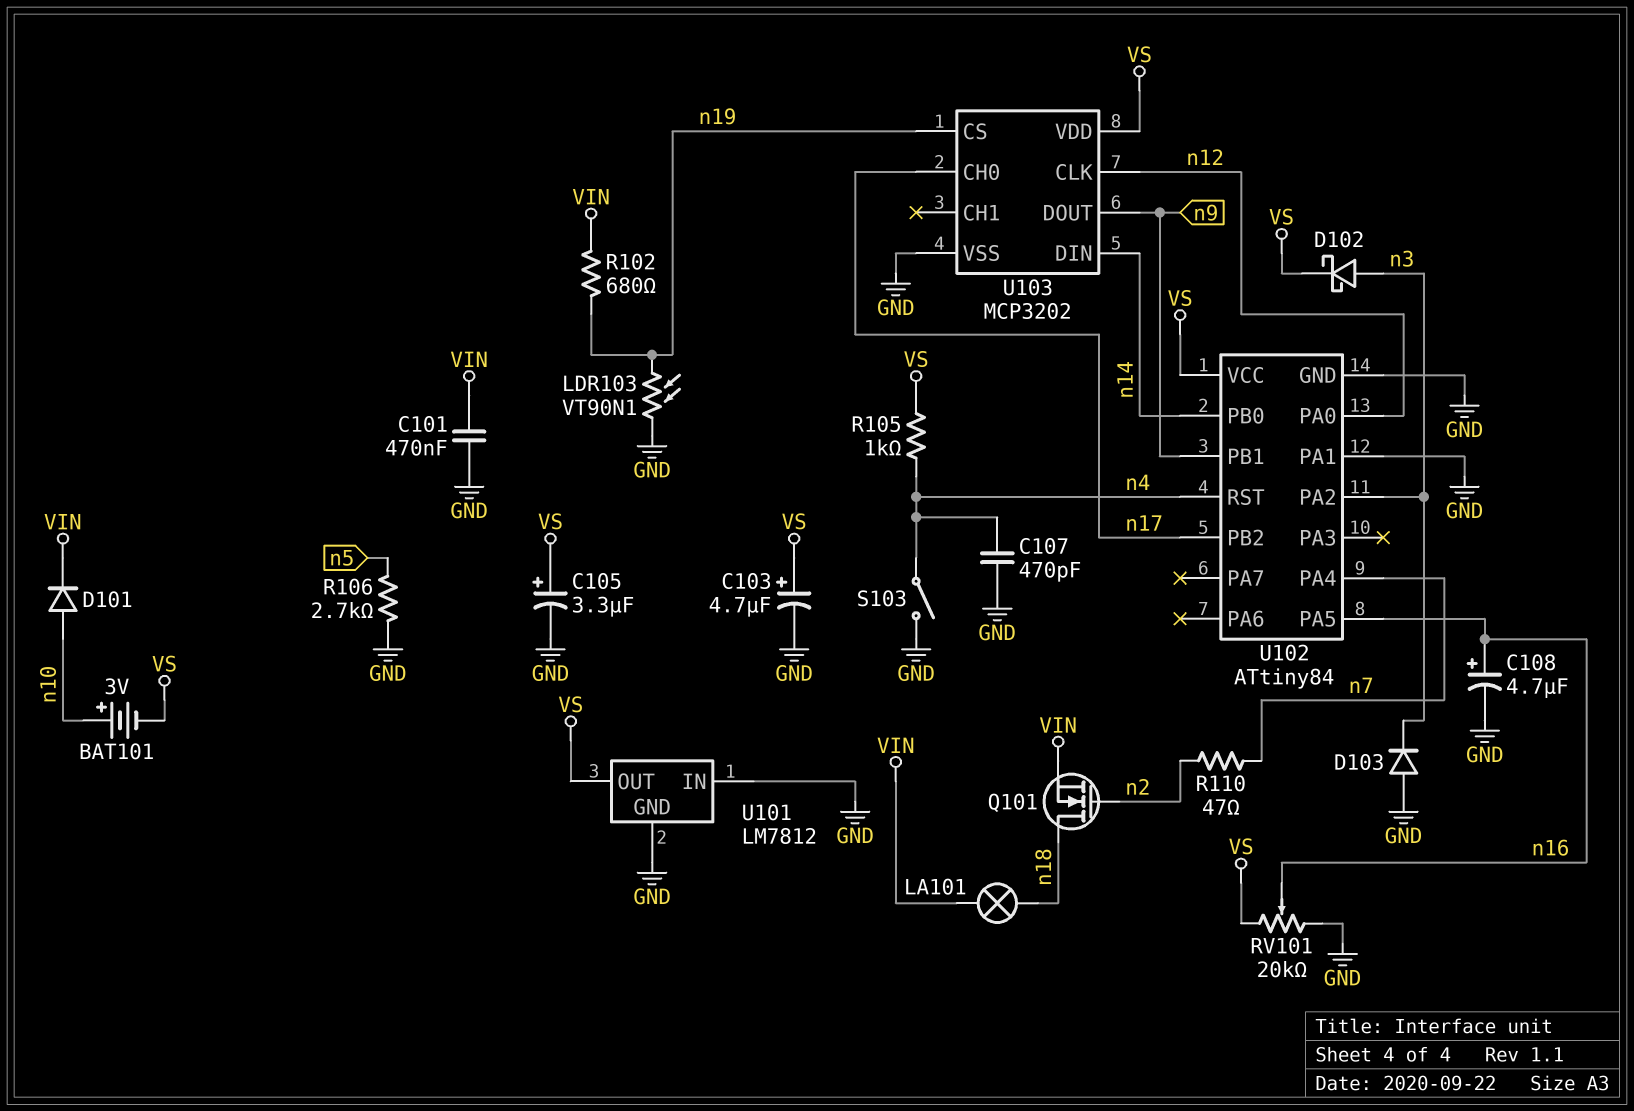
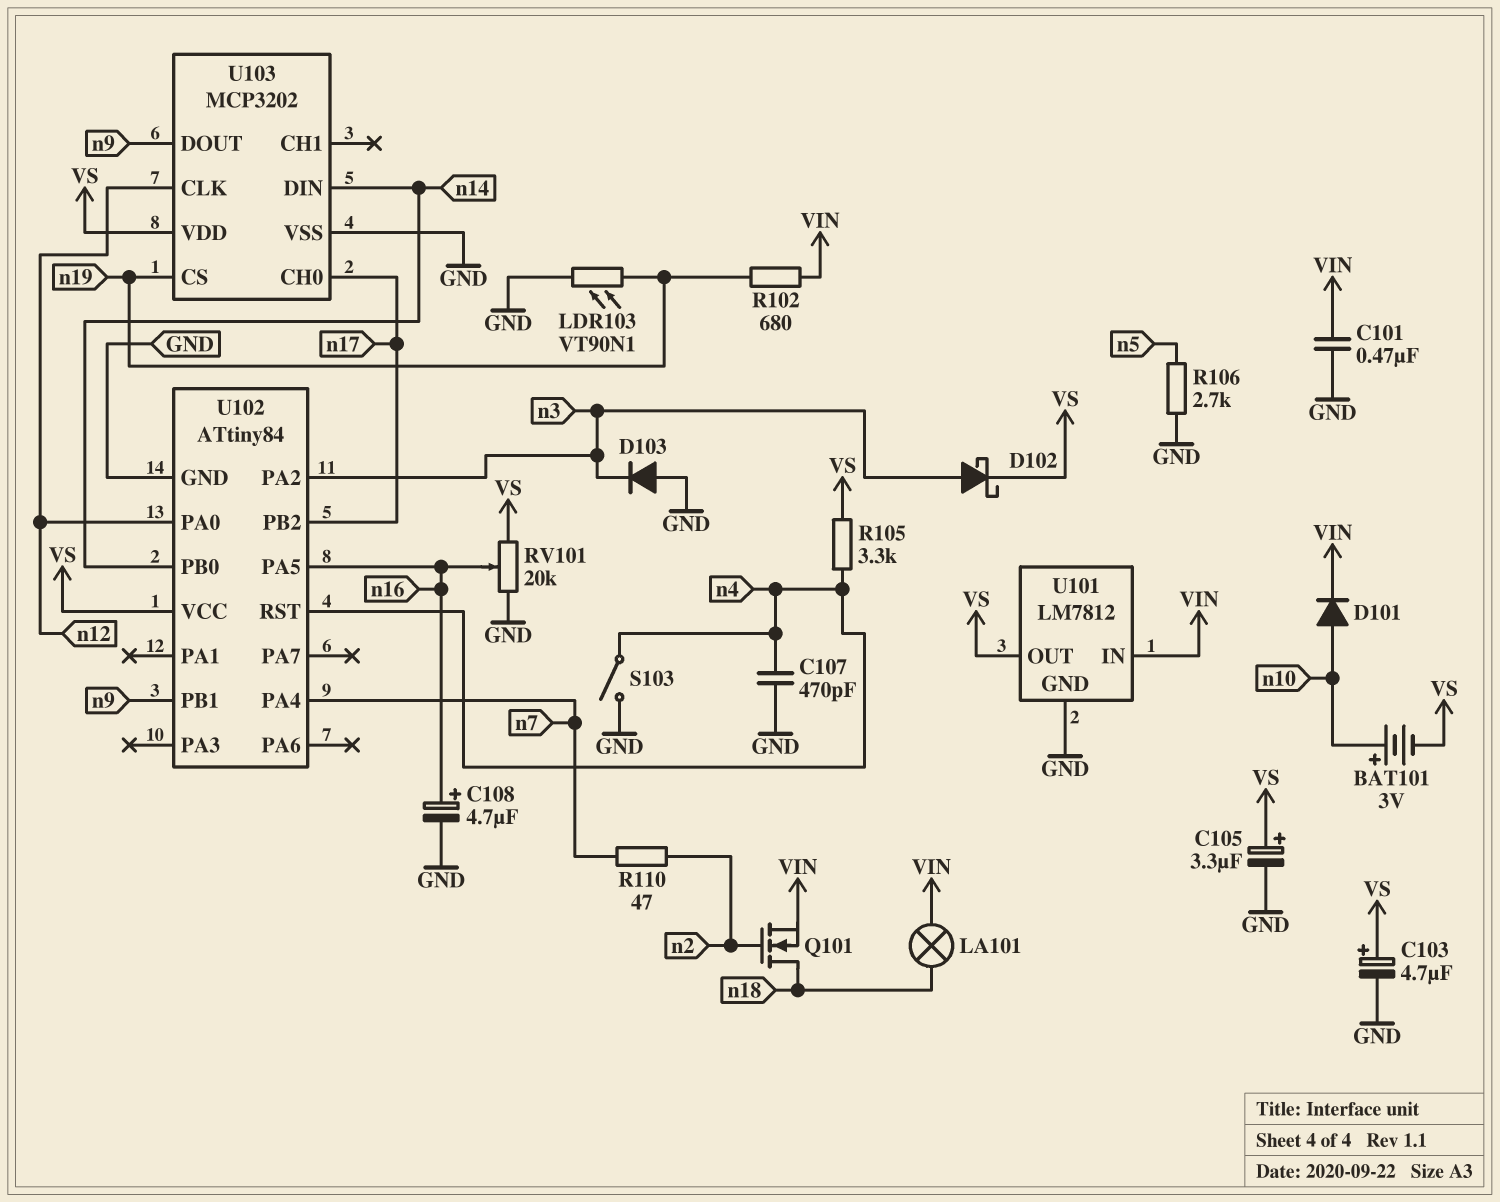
R105: 1k (VS, n4) -> 3.3k (VS, n4)
U101 pin IN: GND -> VIN
U102 pin PA1: GND -> none

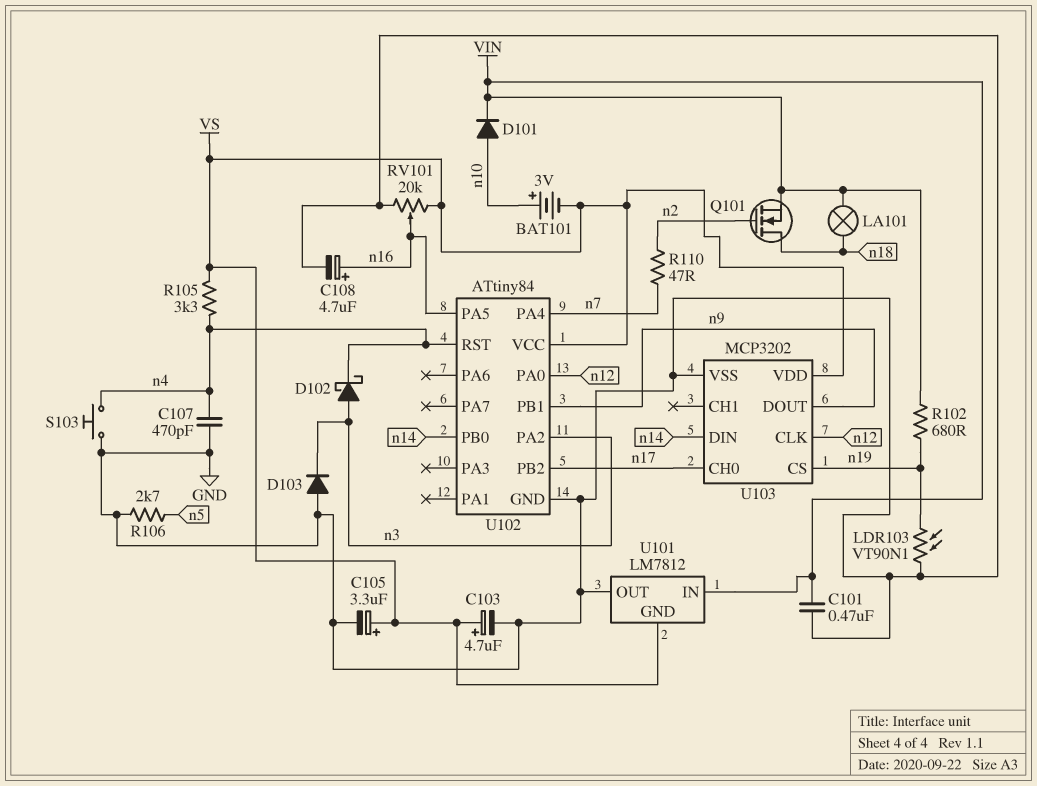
D102: schottky (A n3, K VS) -> schottky (A n3, K n4)
S103: switch (GND, n4) -> button (GND, n4)
U101 pin GND: GND -> VS
U101 pin OUT: VS -> GND

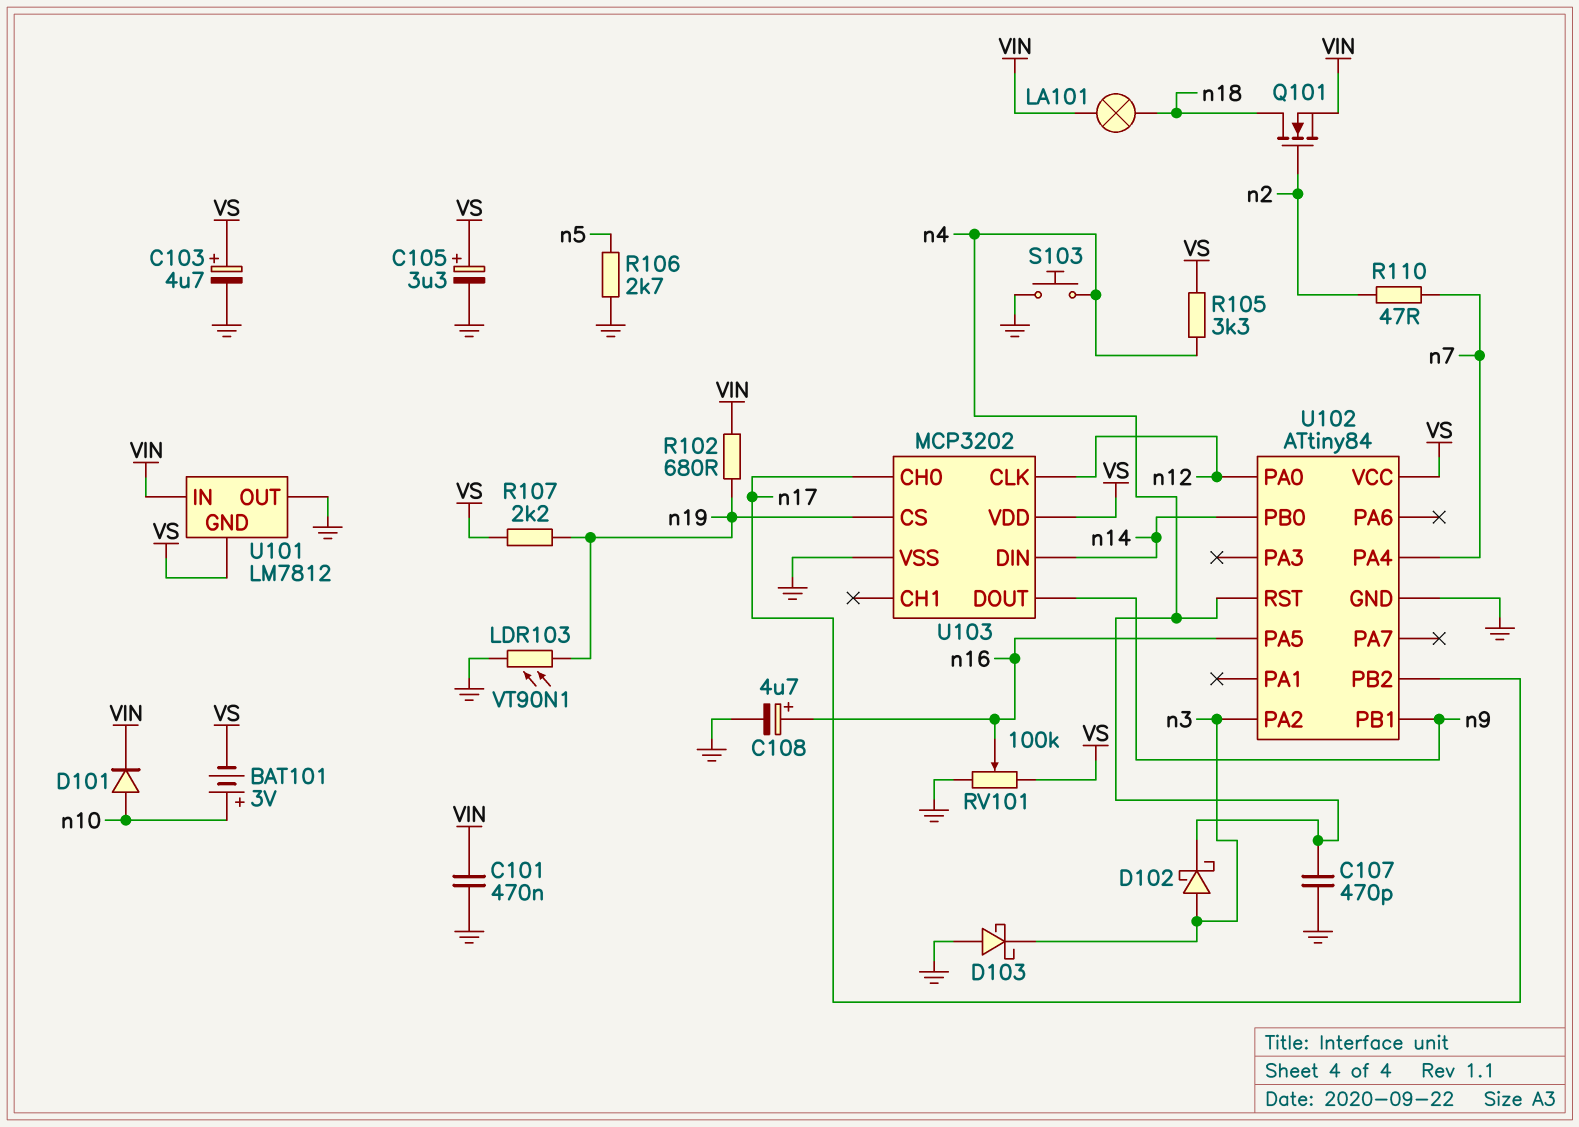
D103: diode (A GND, K n3) -> schottky (A GND, K n3)
R107: none -> 2.2k (VS, n19)
RV101: 20k (GND, VS, wiper n16) -> 100k (GND, VS, wiper n16)

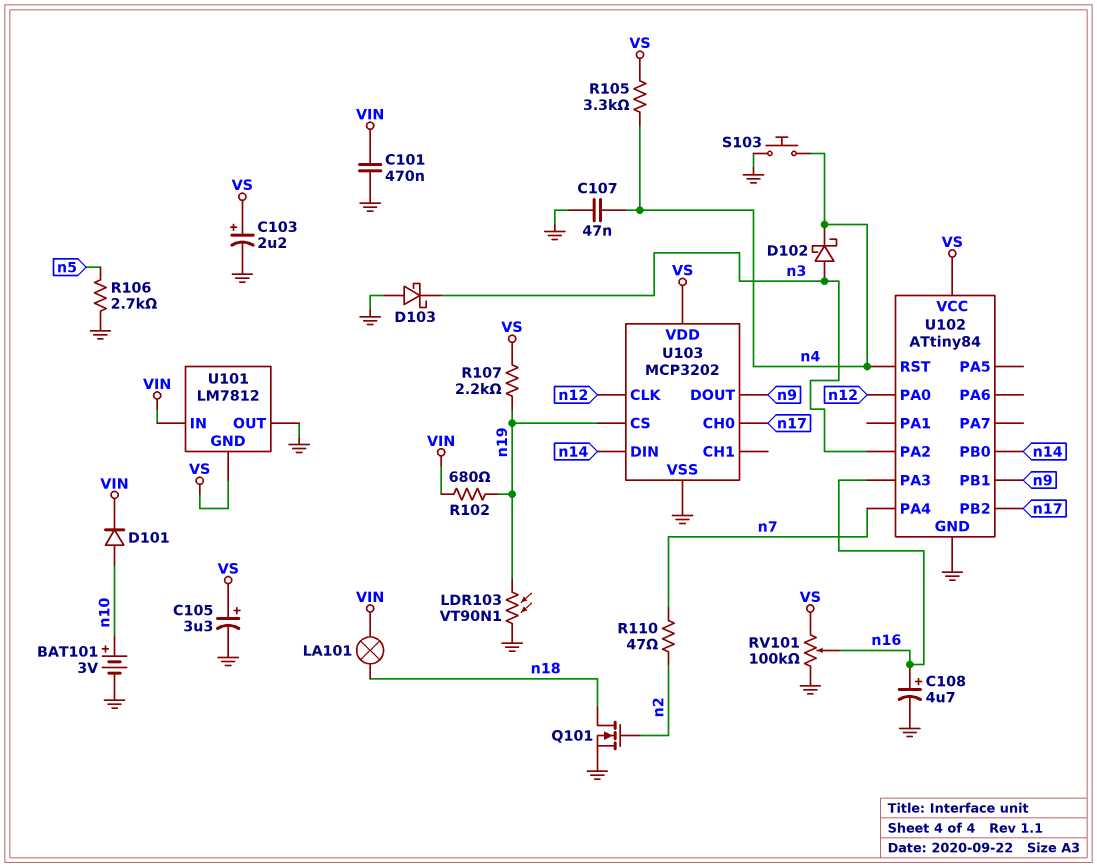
BAT101: 3V (plus n10, minus VS) -> 3V (plus n10, minus GND)
C103: 4.7uF (plus VS, minus GND) -> 2.2uF (plus VS, minus GND)
C107: 470pF (GND, n4) -> 47nF (GND, n4)
Q101: NMOS (G n2, D n18, S VIN) -> NMOS (G n2, D n18, S GND)
U102 pin PA3: none -> n16
U102 pin PA5: n16 -> none

